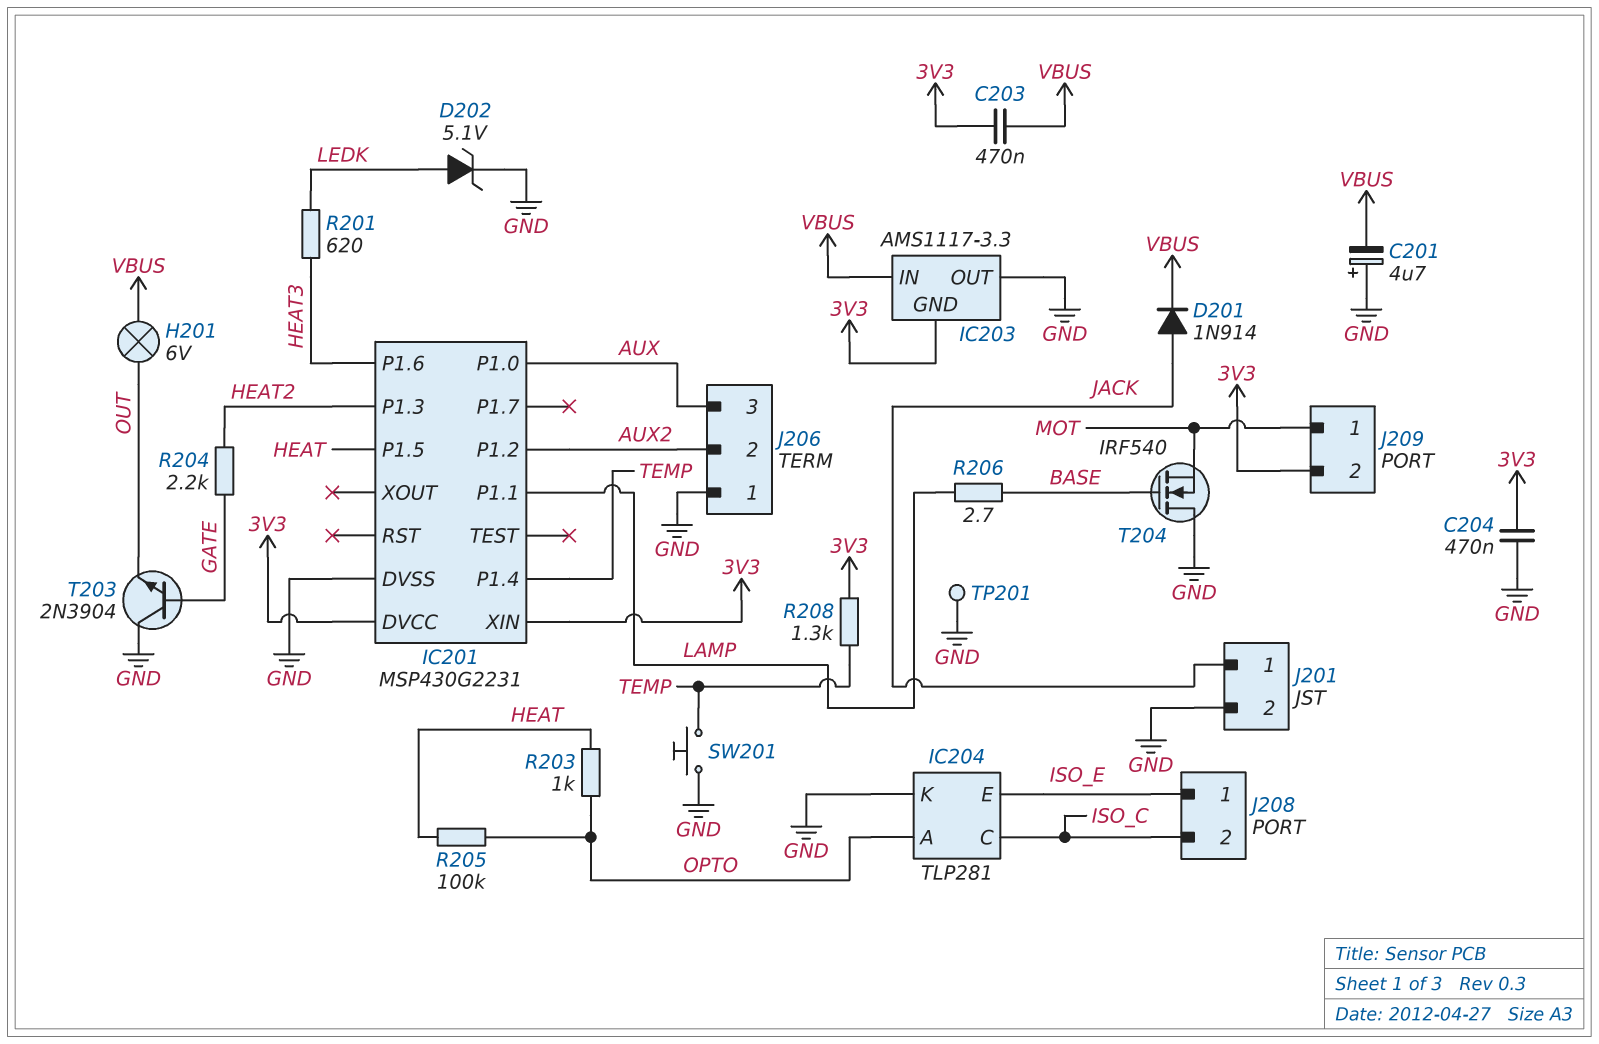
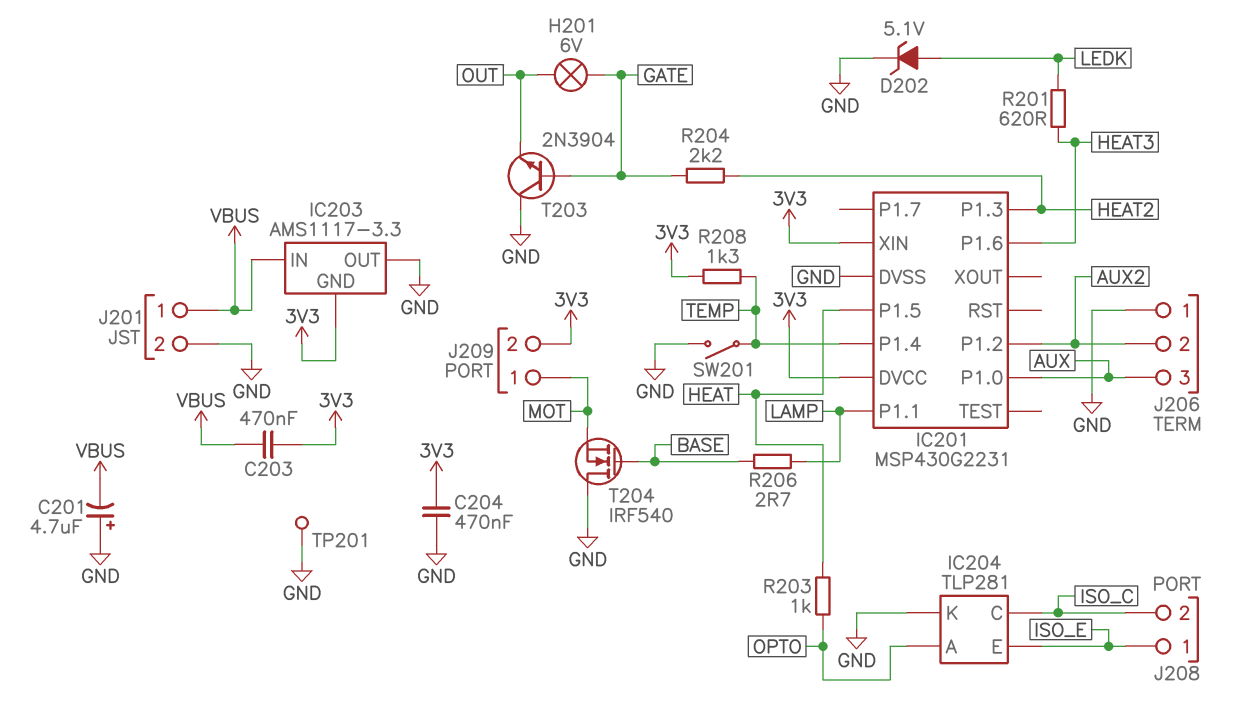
D201: diode 1N914 (A JACK, K VBUS) -> none
H201: lamp 6V (OUT, VBUS) -> lamp 6V (GATE, OUT)
J201 pin 1: JACK -> VBUS
R205: 100k (HEAT, OPTO) -> none
SW201: button (GND, TEMP) -> switch (GND, TEMP)

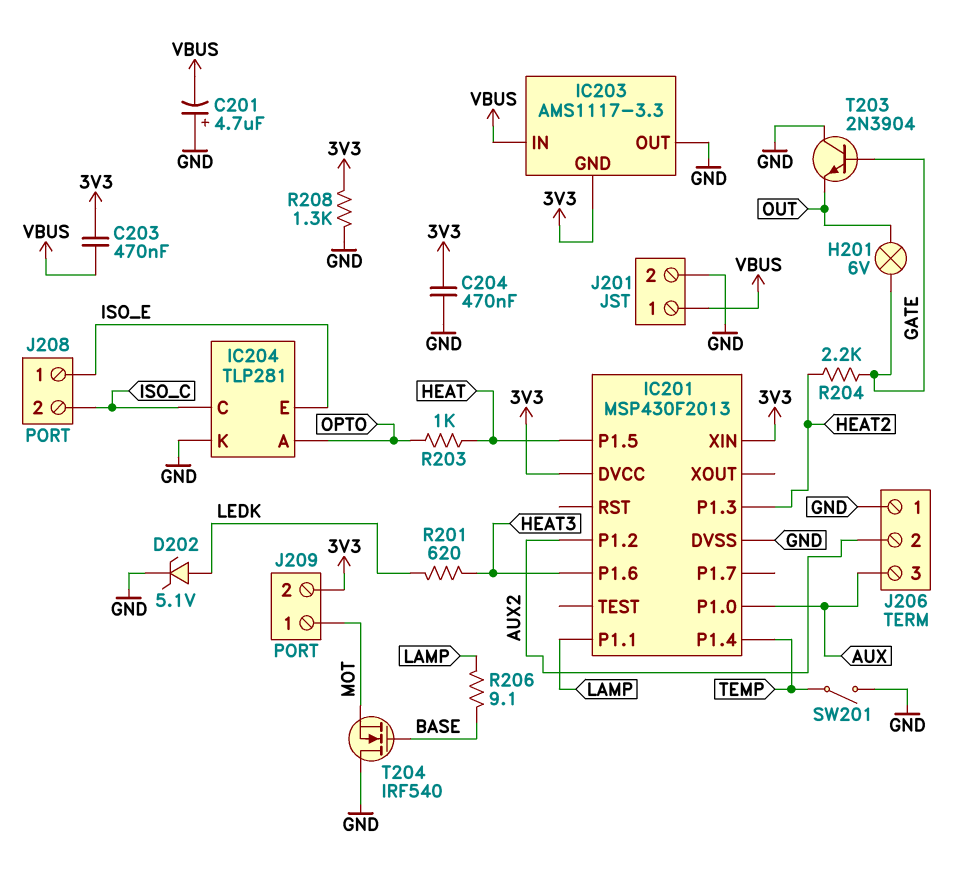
IC201: MSP430G2231 -> MSP430F2013
R206: 2.7 (BASE, LAMP) -> 9.1 (BASE, LAMP)
R208: 1.3k (3V3, TEMP) -> 1.3k (3V3, GND)
TP201: test point (GND) -> none

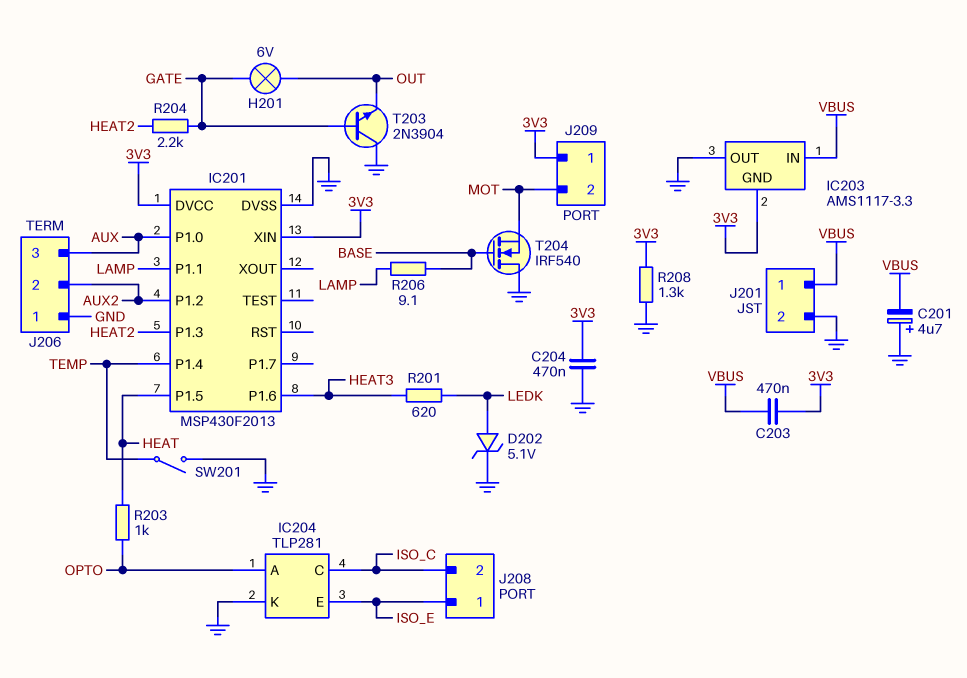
J209 pin 1: MOT -> 3V3
J209 pin 2: 3V3 -> MOT

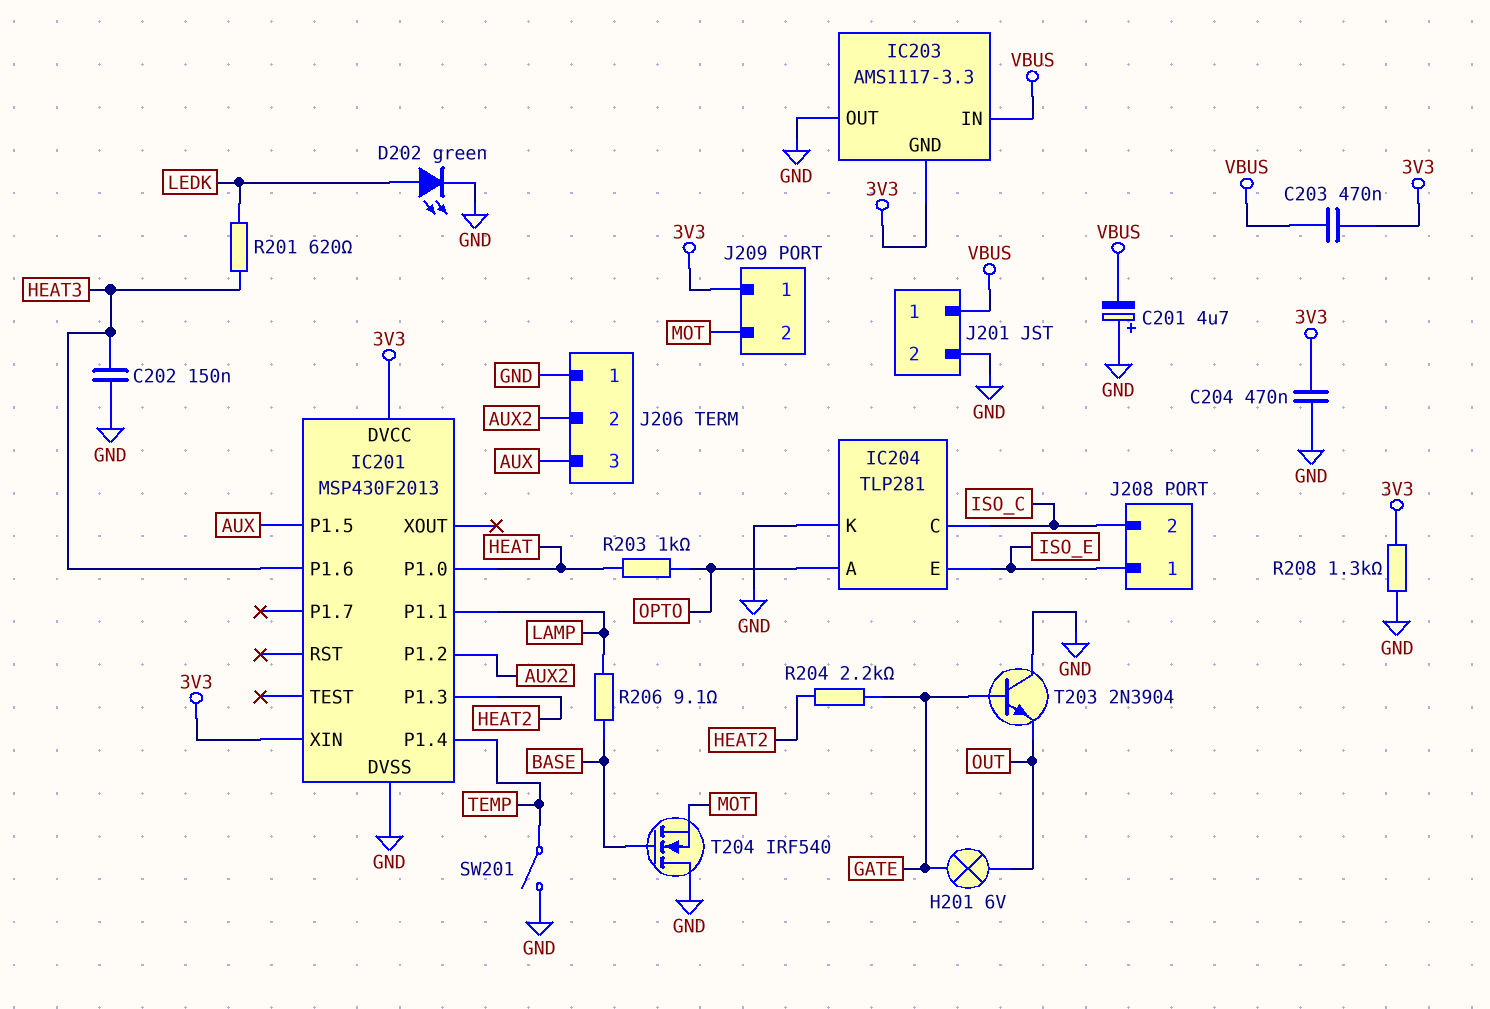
C202: none -> 150nF (GND, HEAT3)
D202: zener 5.1V (A LEDK, K GND) -> LED green (A LEDK, K GND)
IC201 pin P1.0: AUX -> HEAT
IC201 pin P1.5: HEAT -> AUX

